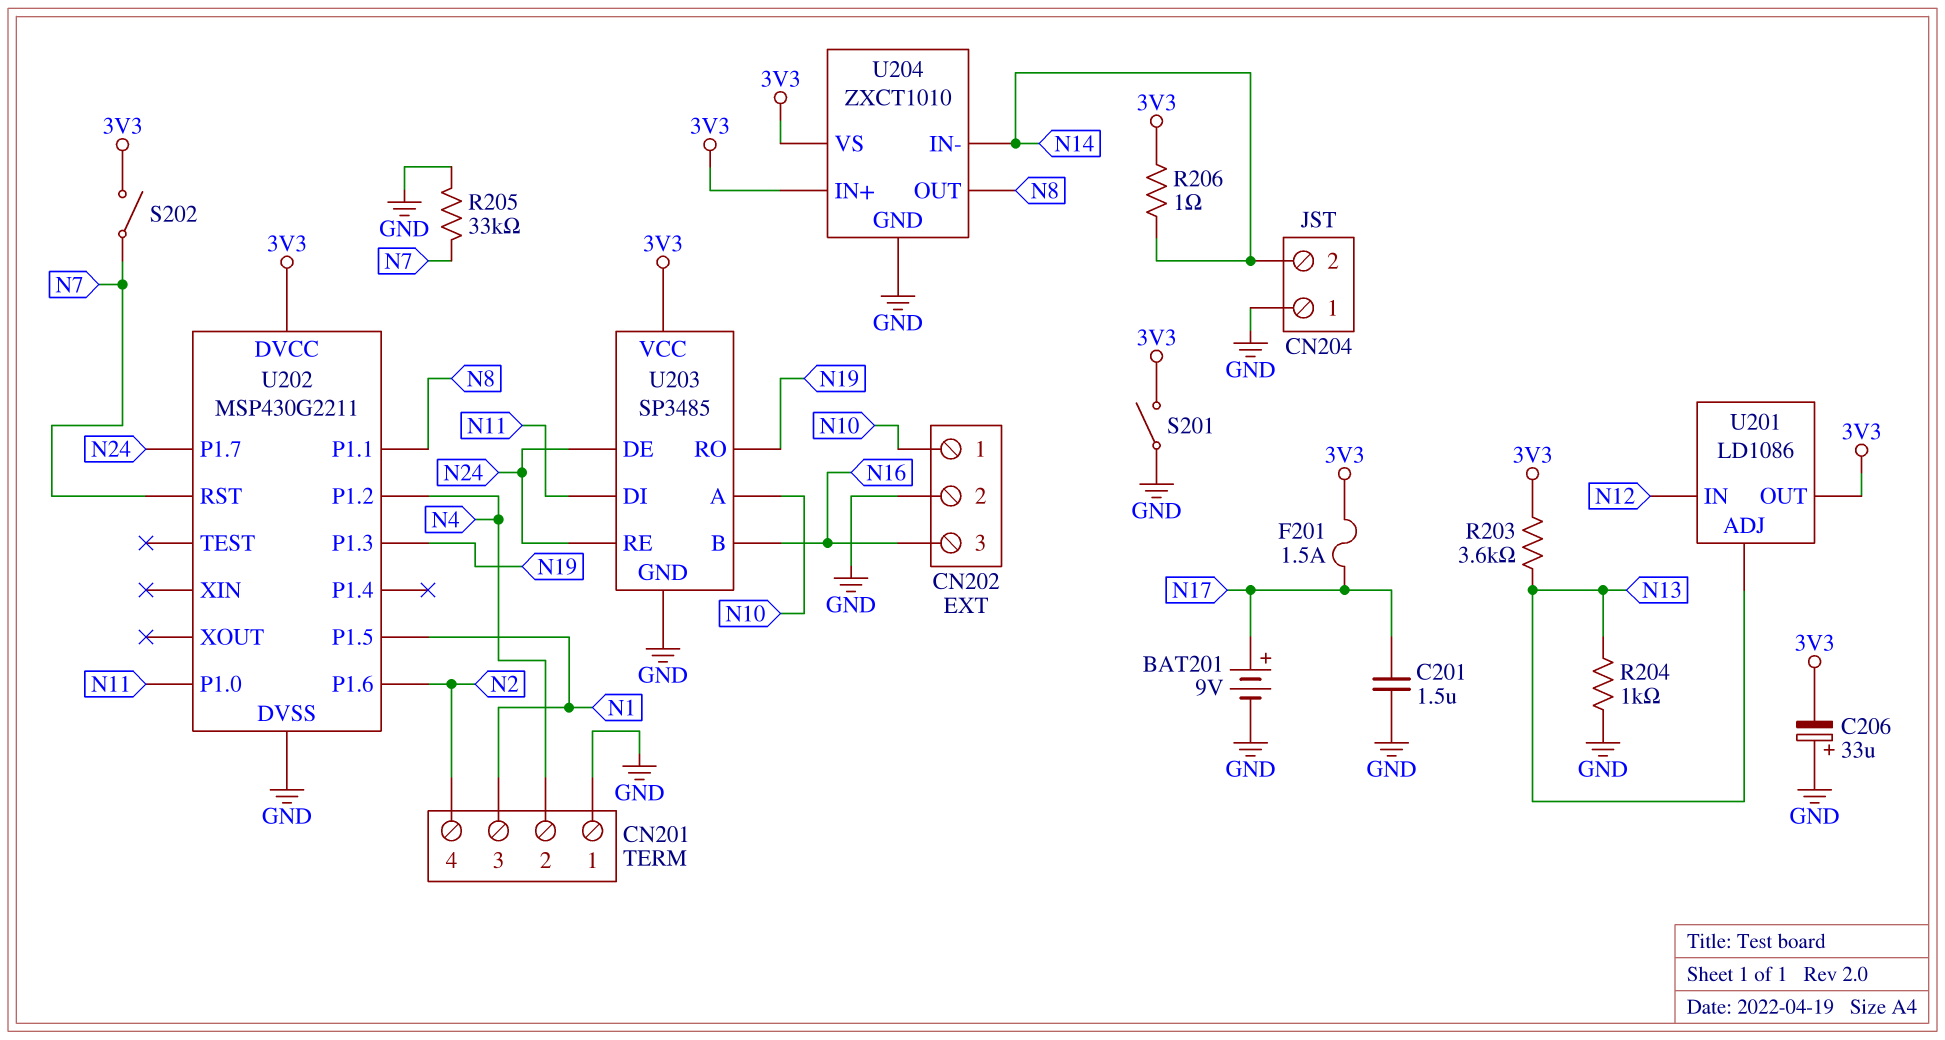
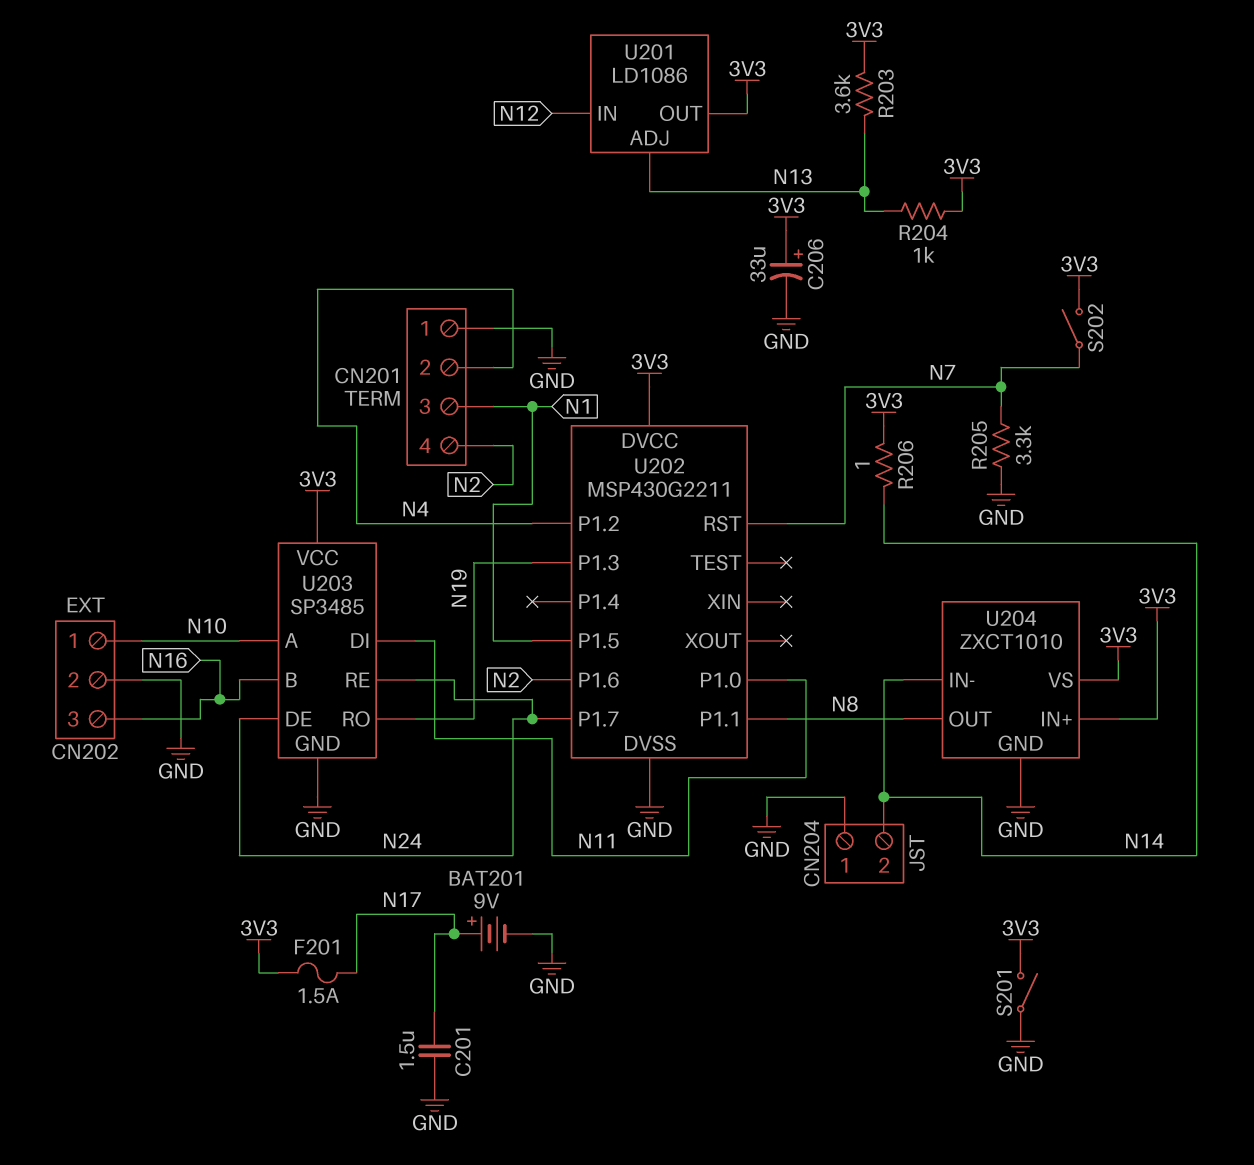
C206: 33uF (plus GND, minus 3V3) -> 33uF (plus 3V3, minus GND)
R204: 1k (GND, N13) -> 1k (3V3, N13)
R205: 33k (GND, N7) -> 3.3k (GND, N7)

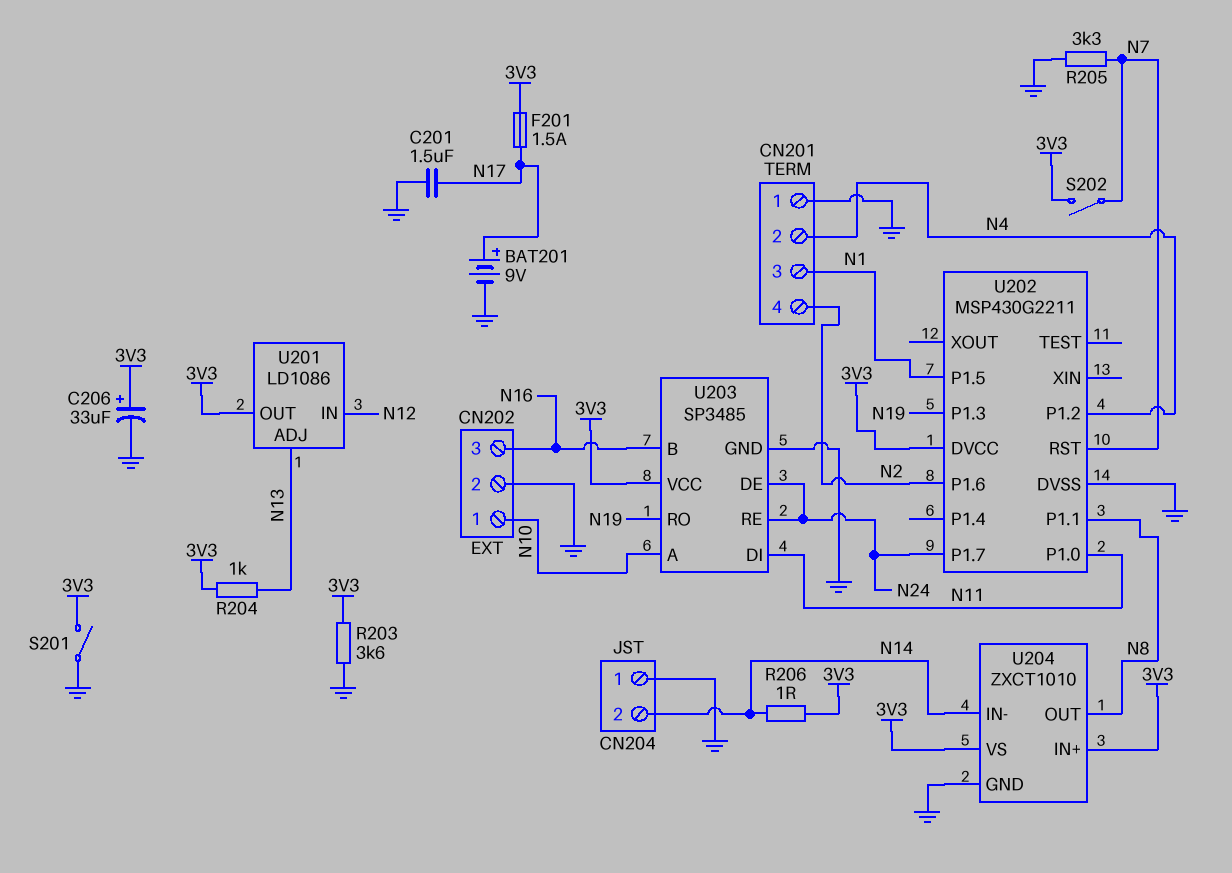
R203: 3.6k (3V3, N13) -> 3.6k (3V3, GND)

